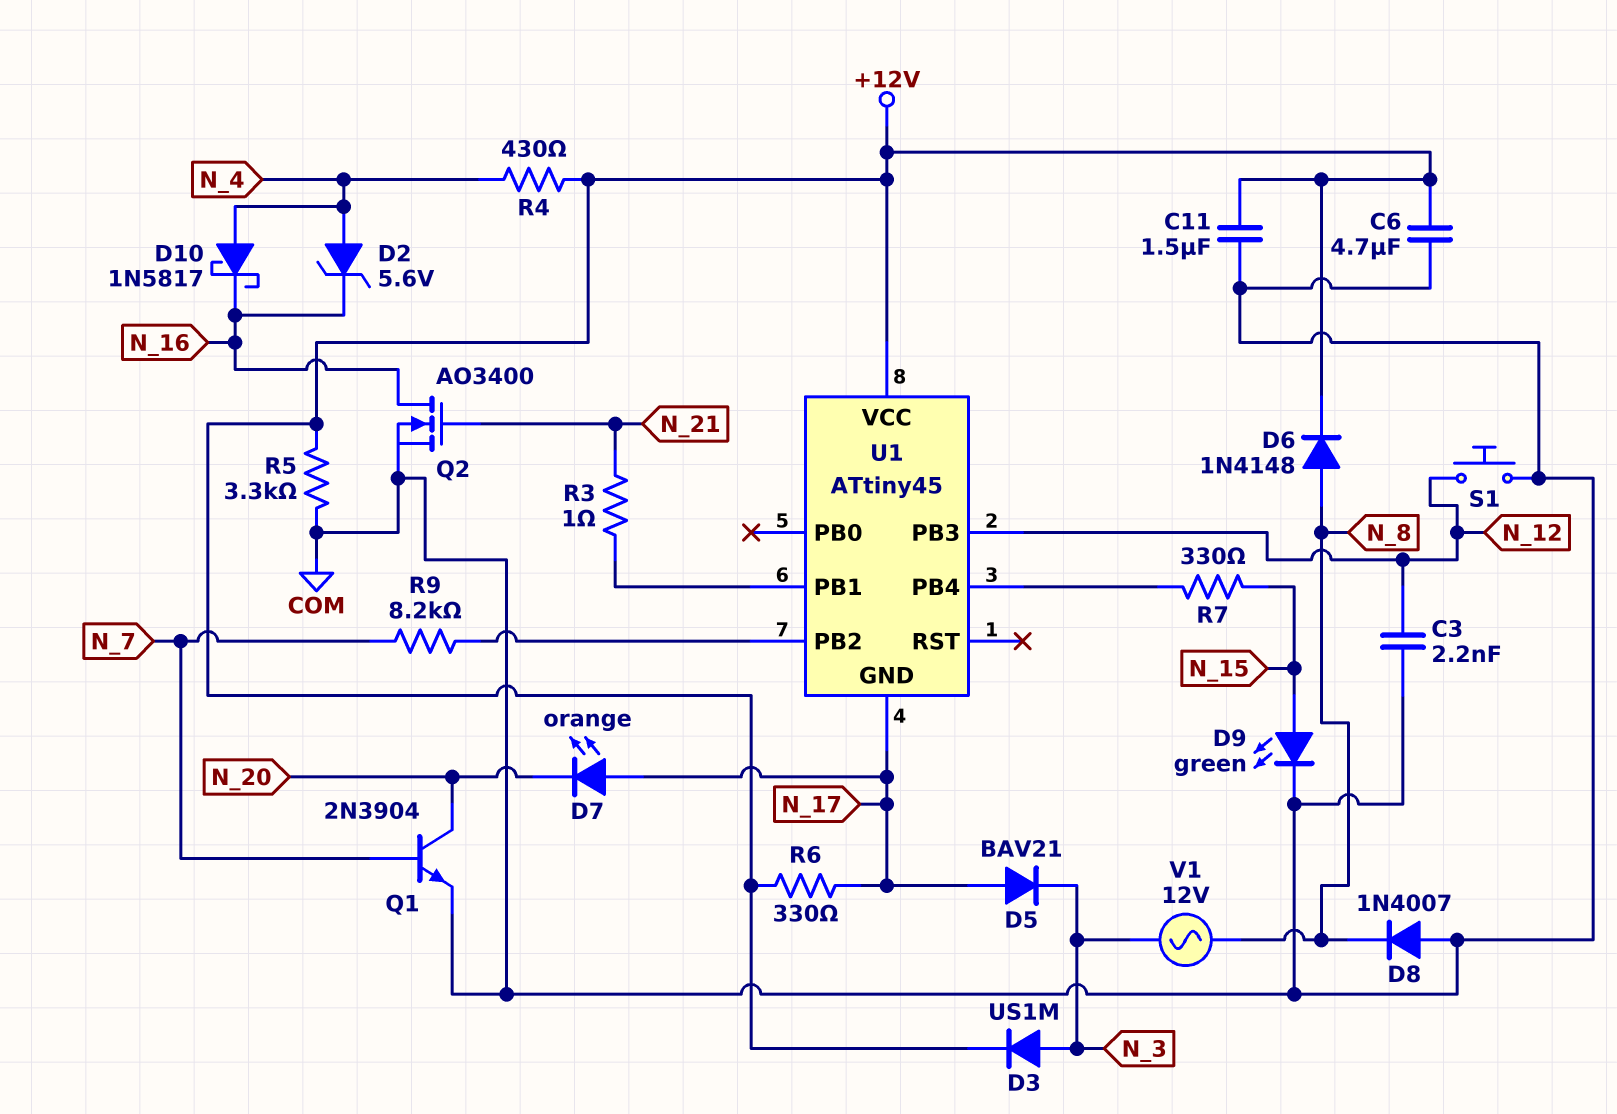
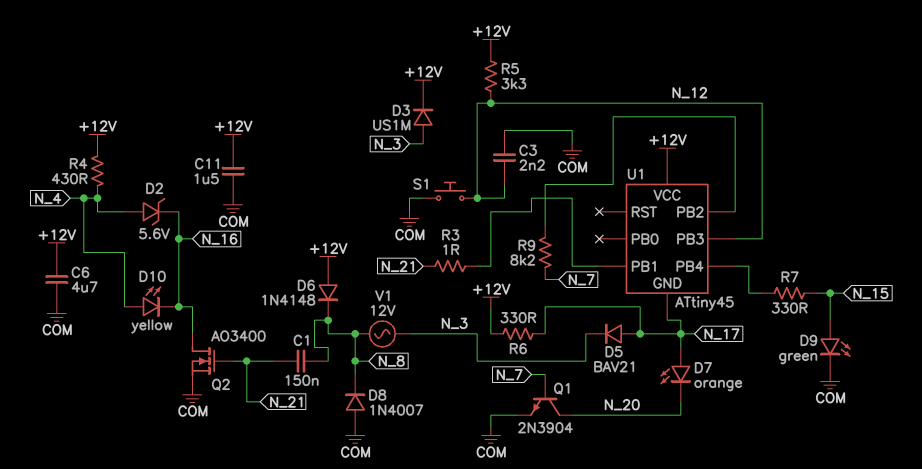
C1: none -> 150nF (N_8, N_21)
D6: diode 1N4148 (A N_8, K +12V) -> diode 1N4148 (A +12V, K N_8)
D10: schottky 1N5817 (A N_4, K N_16) -> LED yellow (A N_4, K N_16)
R5: 3.3k (+12V, COM) -> 3.3k (+12V, N_12)

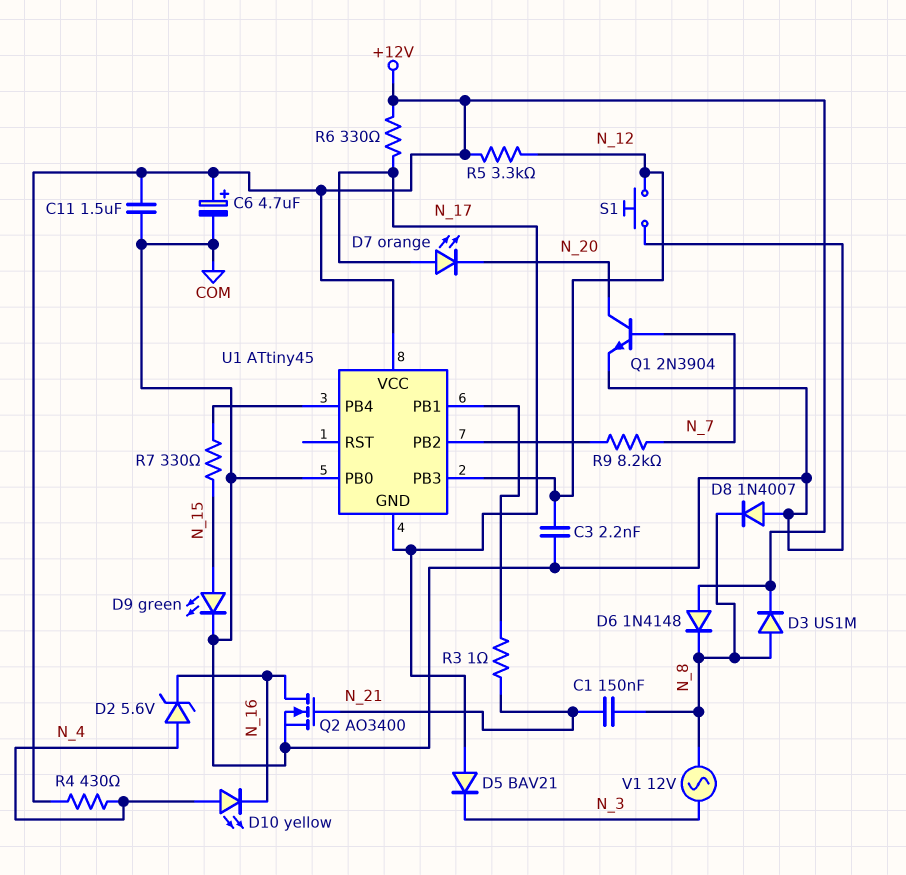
C6: 4.7uF (+12V, COM) -> 4.7uF (plus +12V, minus COM)
D3: diode US1M (A N_3, K +12V) -> diode US1M (A N_8, K +12V)
U1 pin PB0: none -> COM

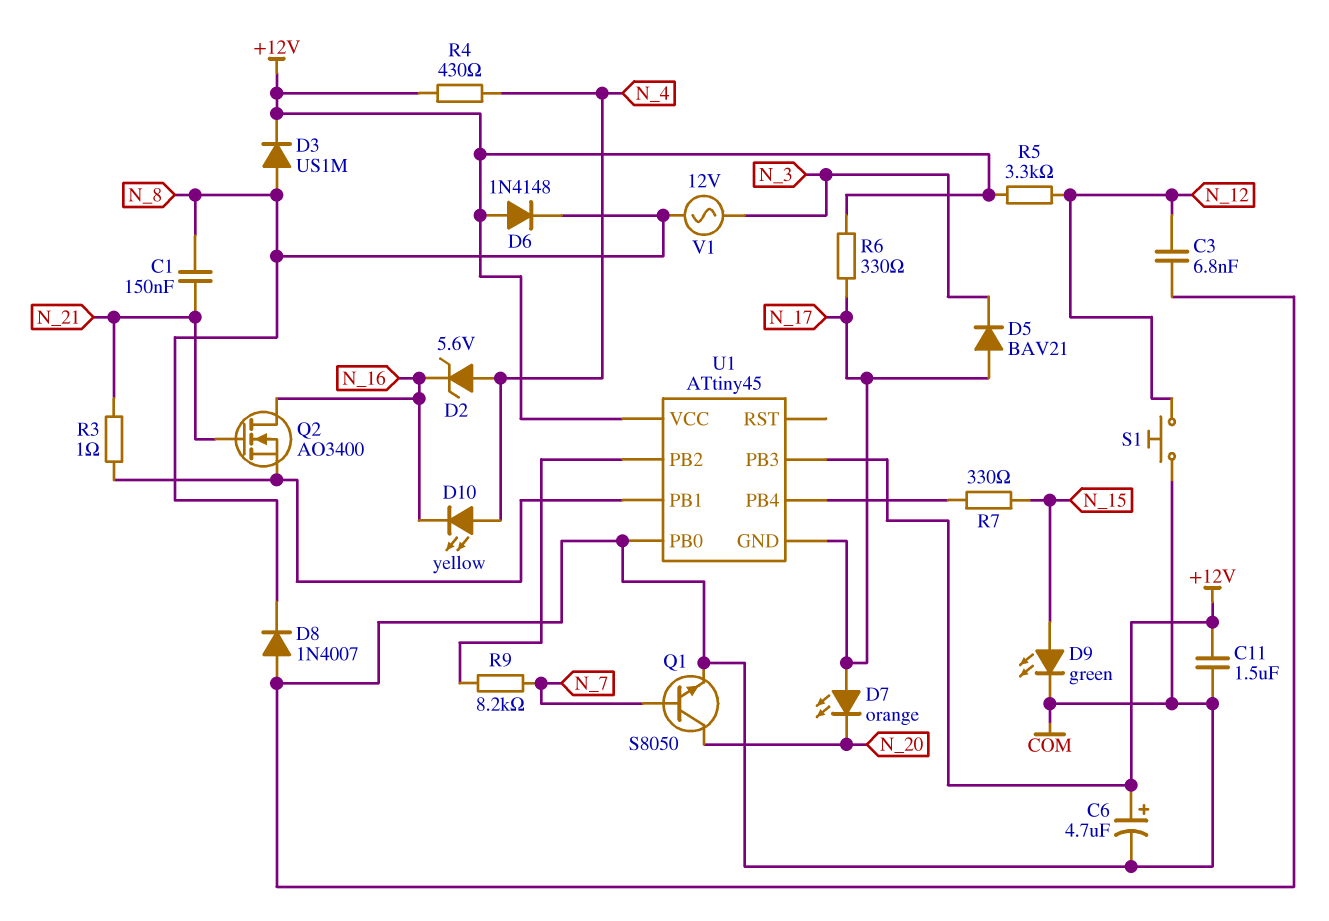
C3: 2.2nF (COM, N_12) -> 6.8nF (COM, N_12)
Q1: NPN 2N3904 (B N_7, C N_20, E COM) -> NPN S8050 (B N_7, C N_20, E COM)
Q2: NMOS AO3400 (G N_21, D N_16, S COM) -> NMOS AO3400 (G N_21, D N_16, S U1/PB1)
U1 pin PB3: N_12 -> +12V

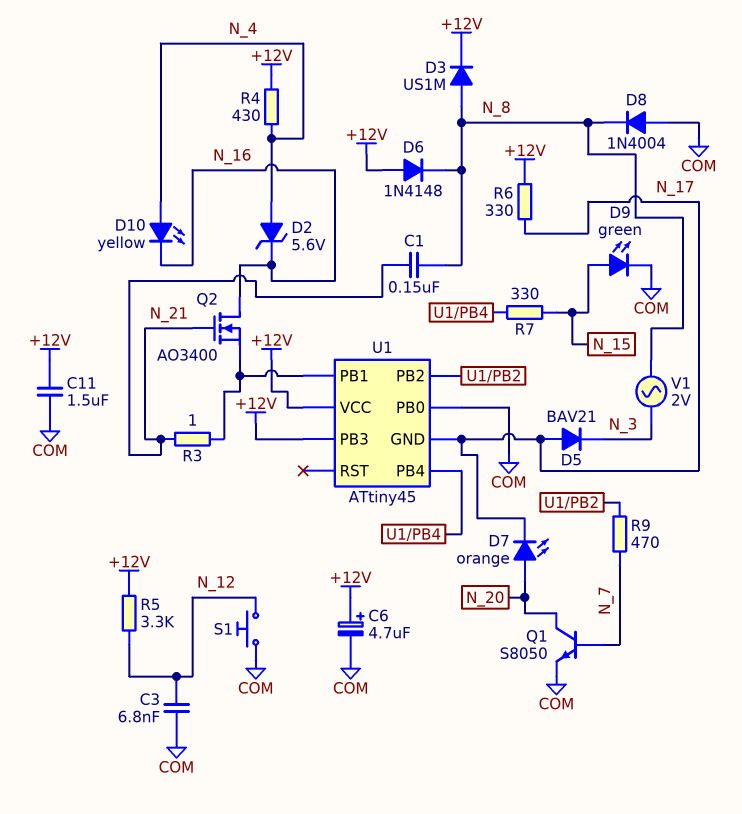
D7: LED orange (A N_17, K N_20) -> LED orange (A N_20, K N_17)
D8: diode 1N4007 (A COM, K N_8) -> diode 1N4004 (A COM, K N_8)
R9: 8.2k (N_7, U1/PB2) -> 470 (N_7, U1/PB2)
V1: AC 12V (N_3, N_8) -> AC 2V (N_3, N_8)

